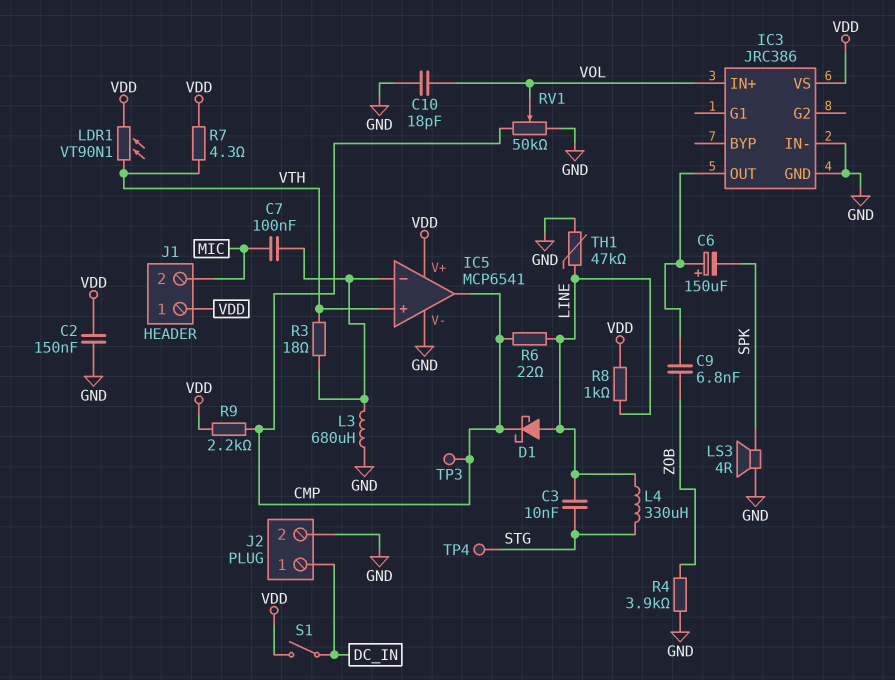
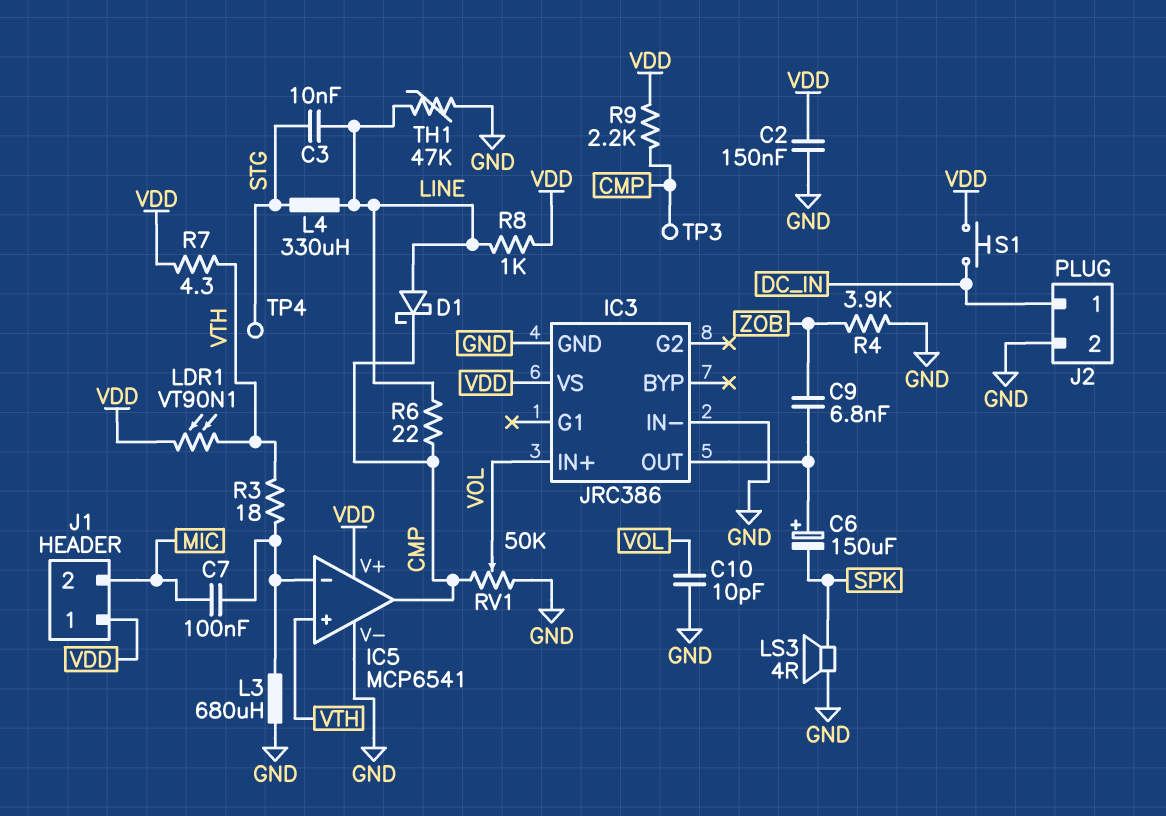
C10: 18pF (GND, VOL) -> 10pF (GND, VOL)
S1: switch (DC_IN, VDD) -> button (DC_IN, VDD)

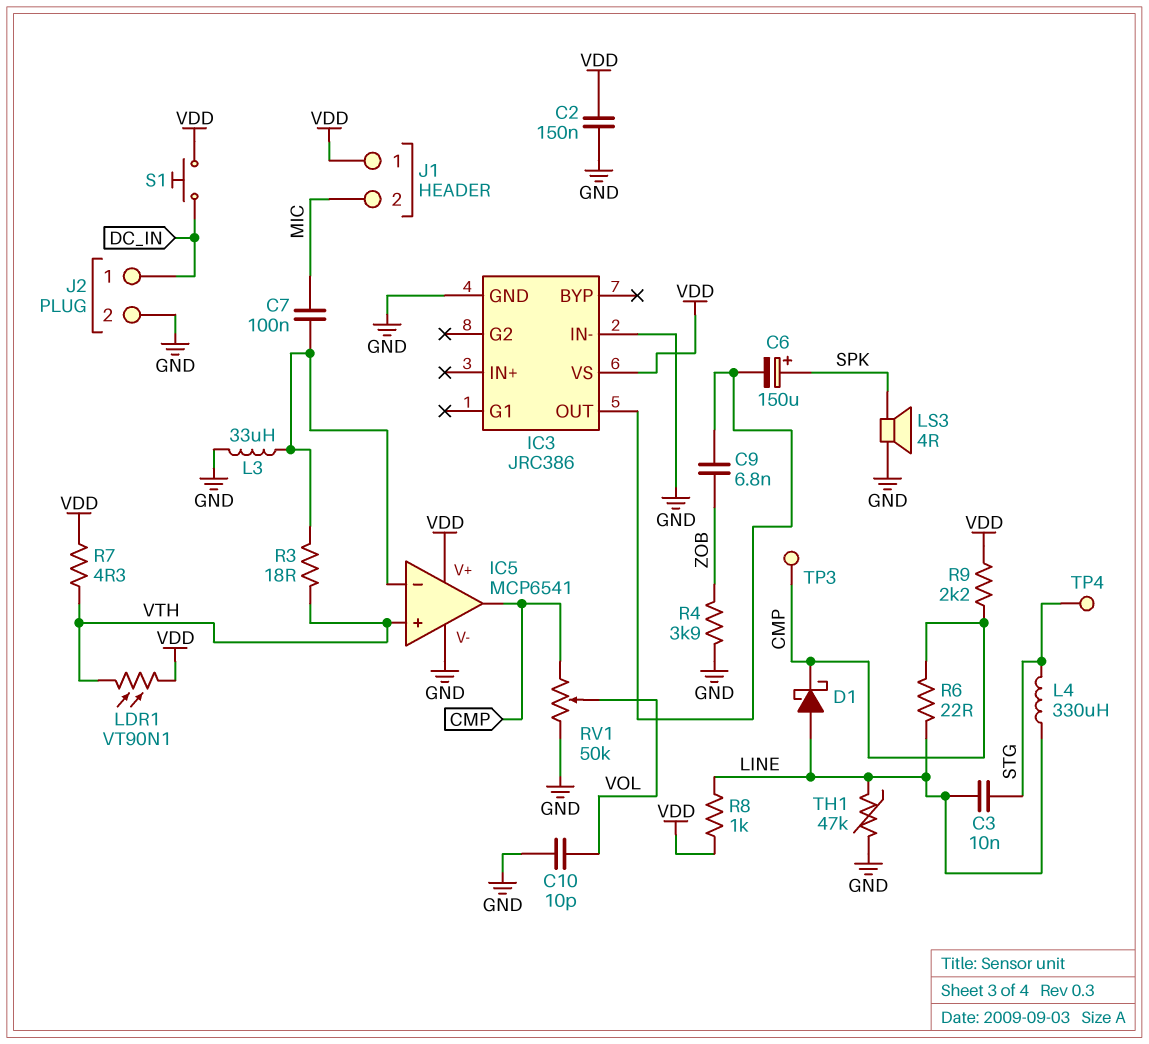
C6: 150uF (plus IC3/OUT, minus SPK) -> 150uF (plus SPK, minus IC3/OUT)
IC3 pin IN+: VOL -> none
L3: 680uH (GND, IC5/in-) -> 33uH (GND, IC5/in-)

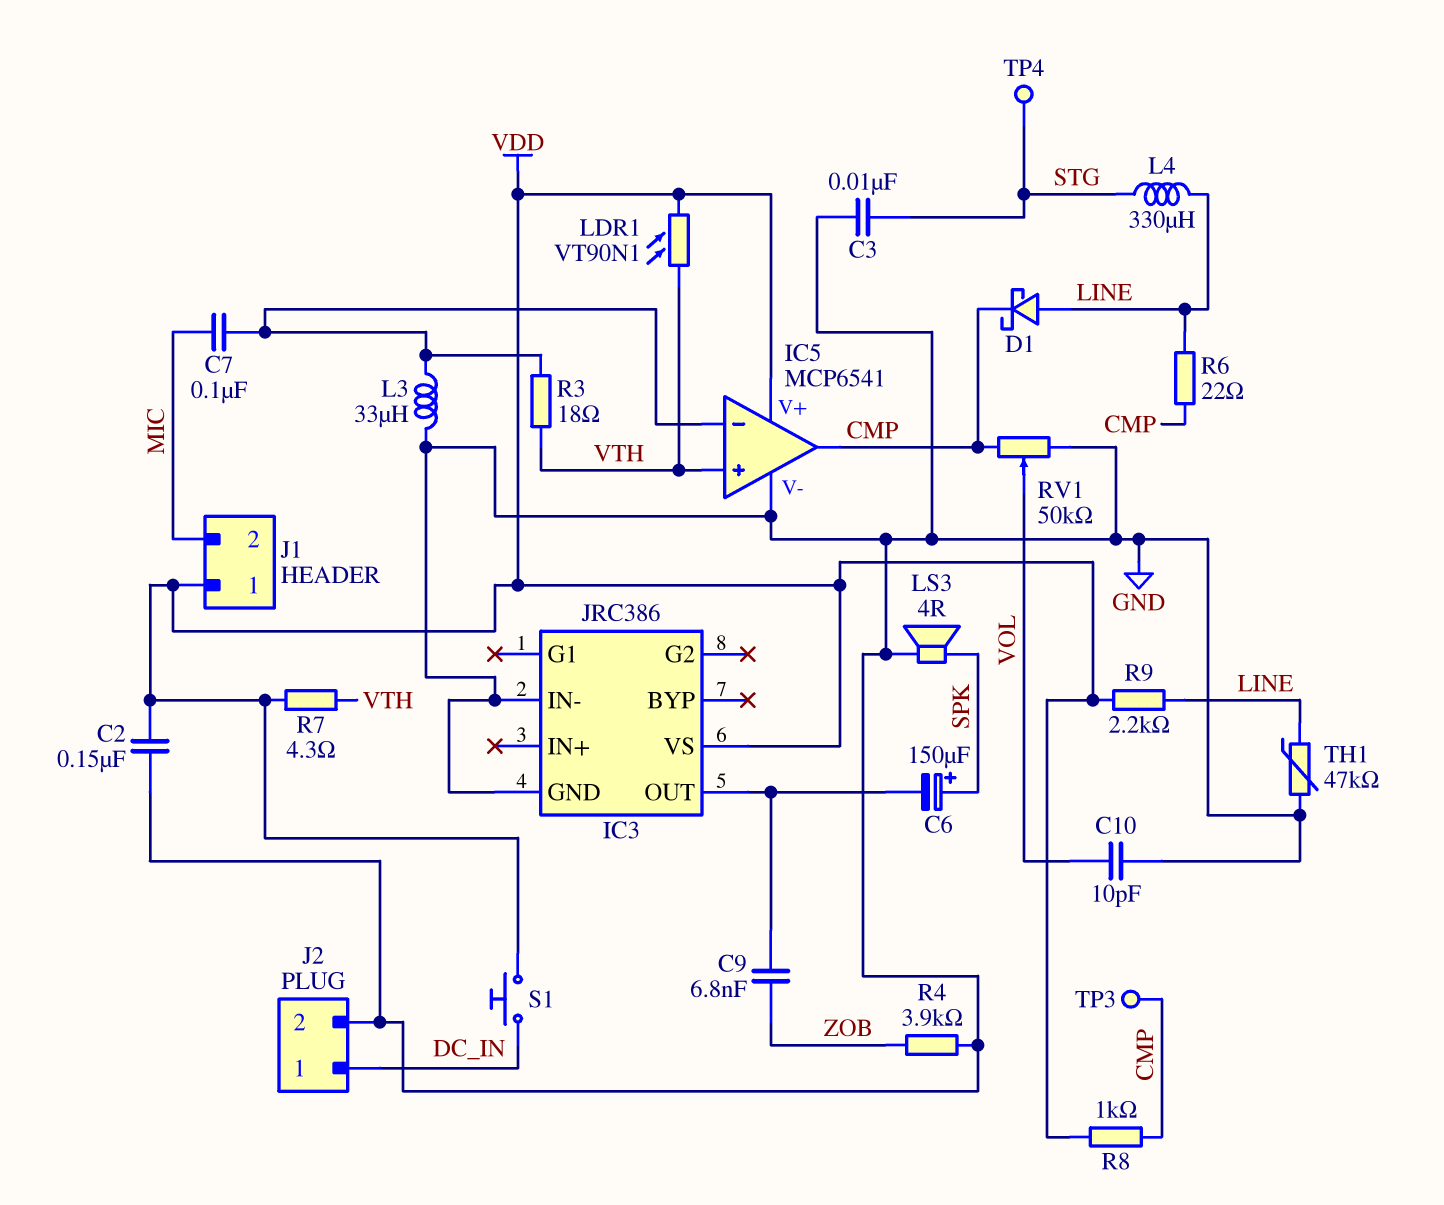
C3: 10nF (LINE, STG) -> 10nF (GND, STG)
R8: 1k (LINE, VDD) -> 1k (CMP, VDD)
R9: 2.2k (CMP, VDD) -> 2.2k (LINE, VDD)

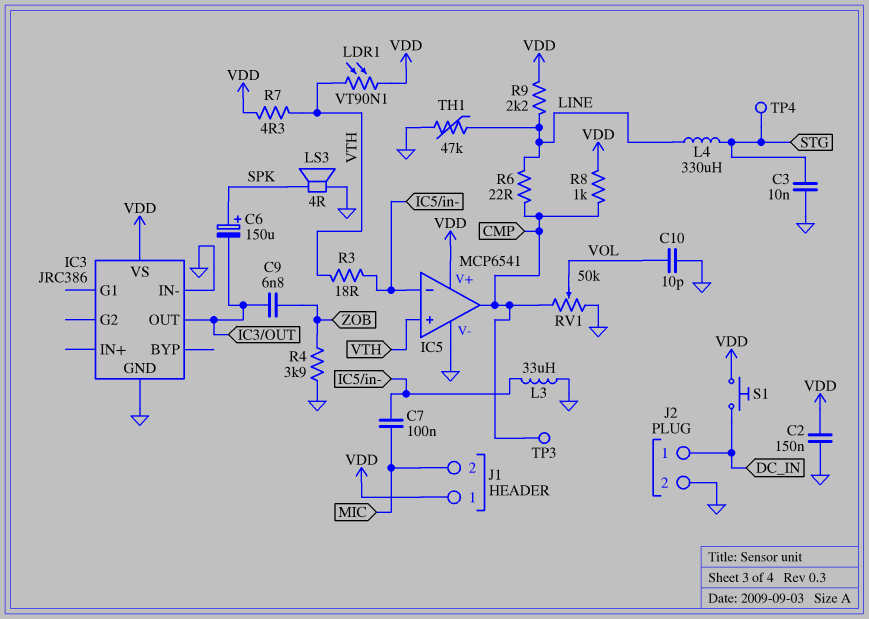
D1: schottky (A LINE, K CMP) -> none

